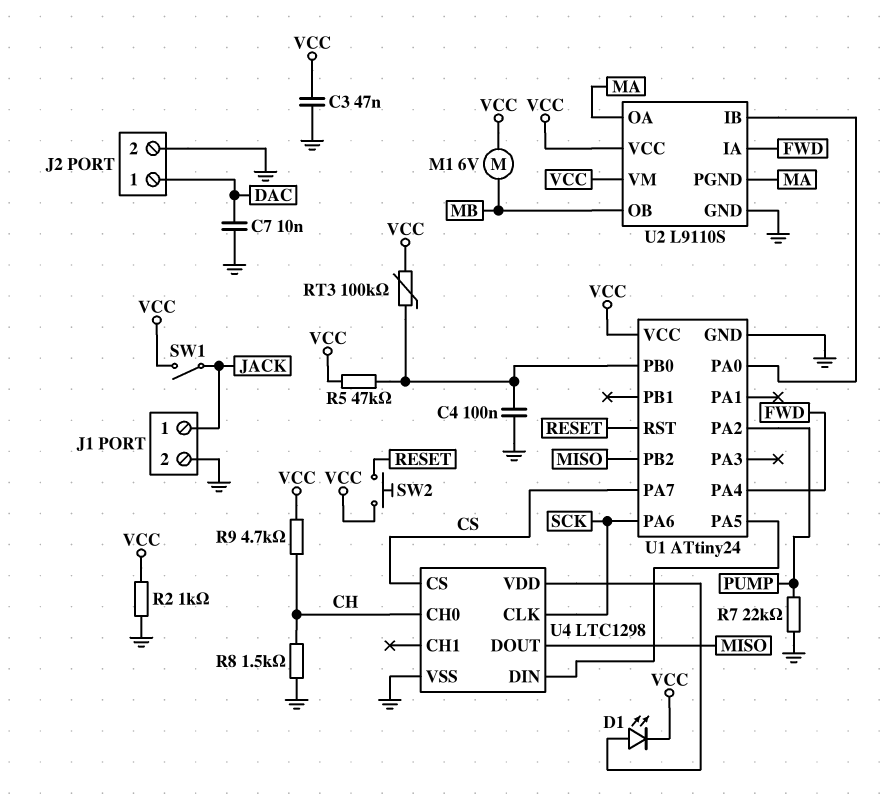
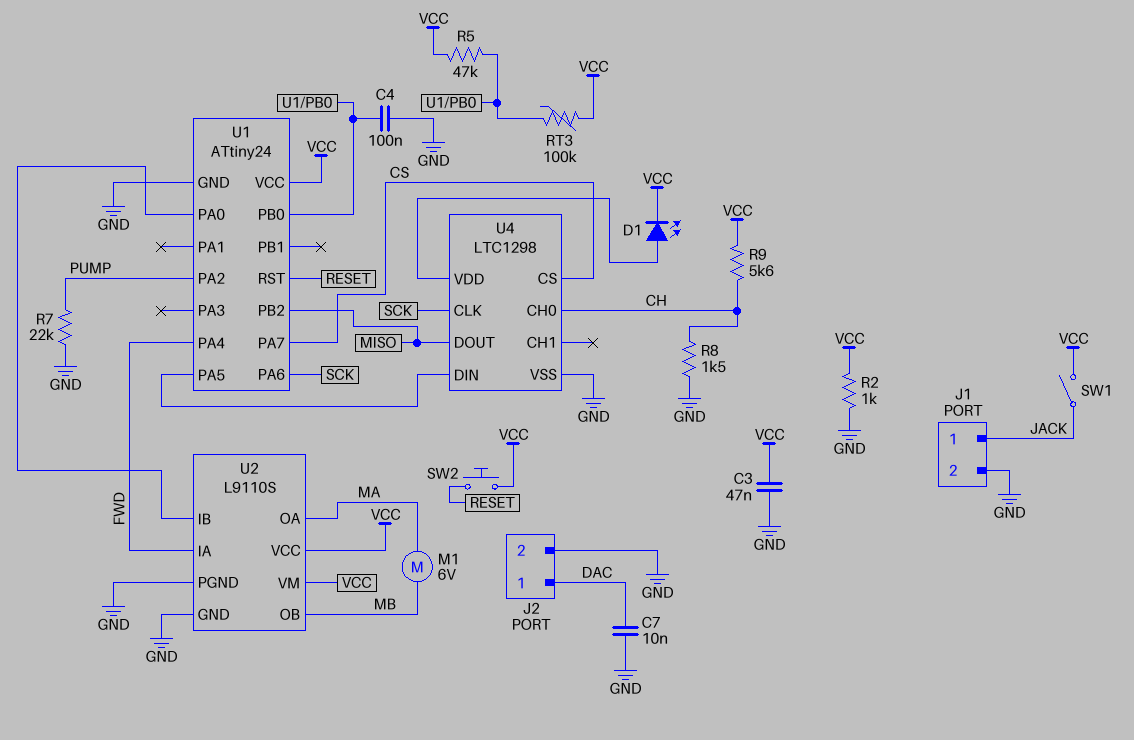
M1: motor 6V (MB, VCC) -> motor 6V (MA, MB)
R9: 4.7k (CH, VCC) -> 5.6k (CH, VCC)
U2 pin PGND: MA -> GND

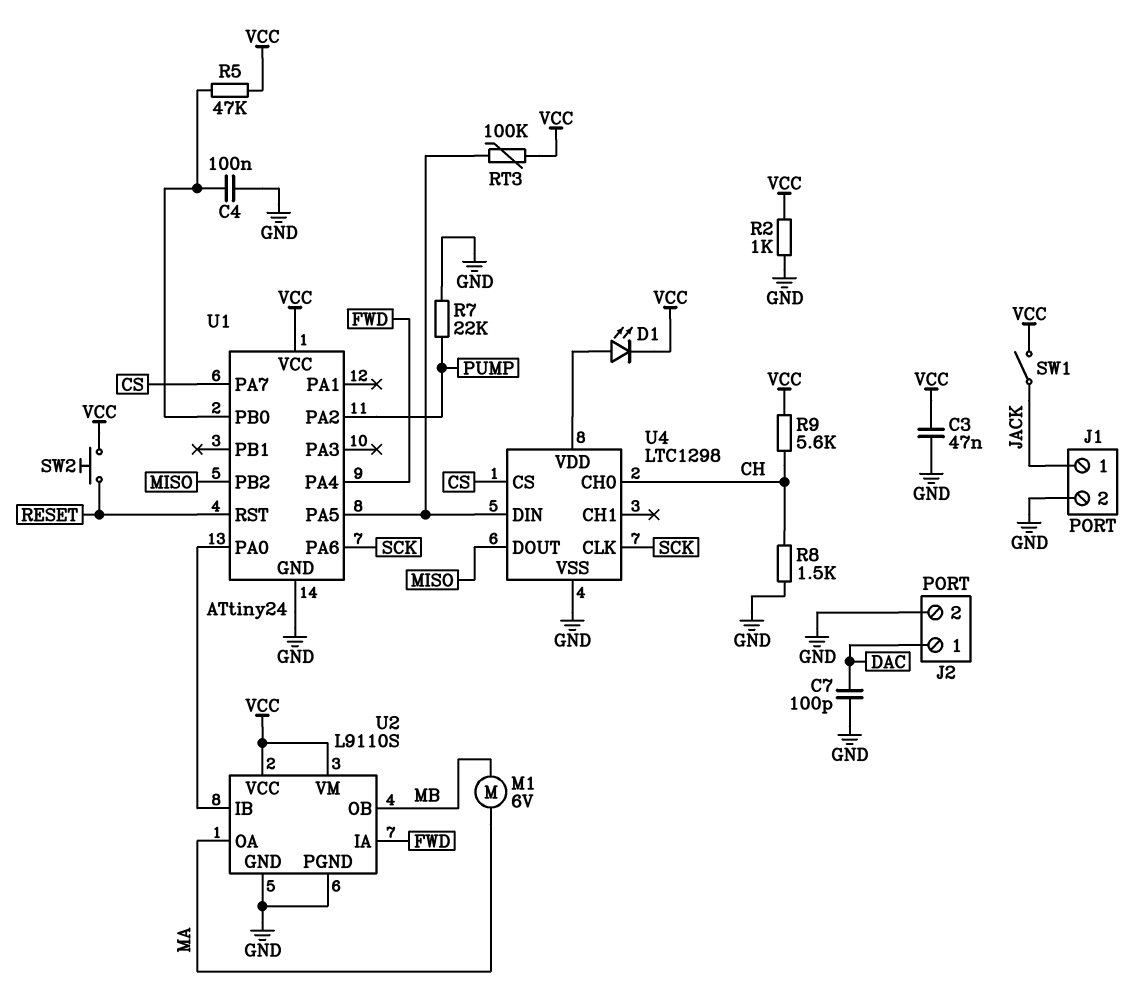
C7: 10nF (DAC, GND) -> 100pF (DAC, GND)
RT3: 100k (U1/PB0, VCC) -> 100k (U1/PA5, VCC)

